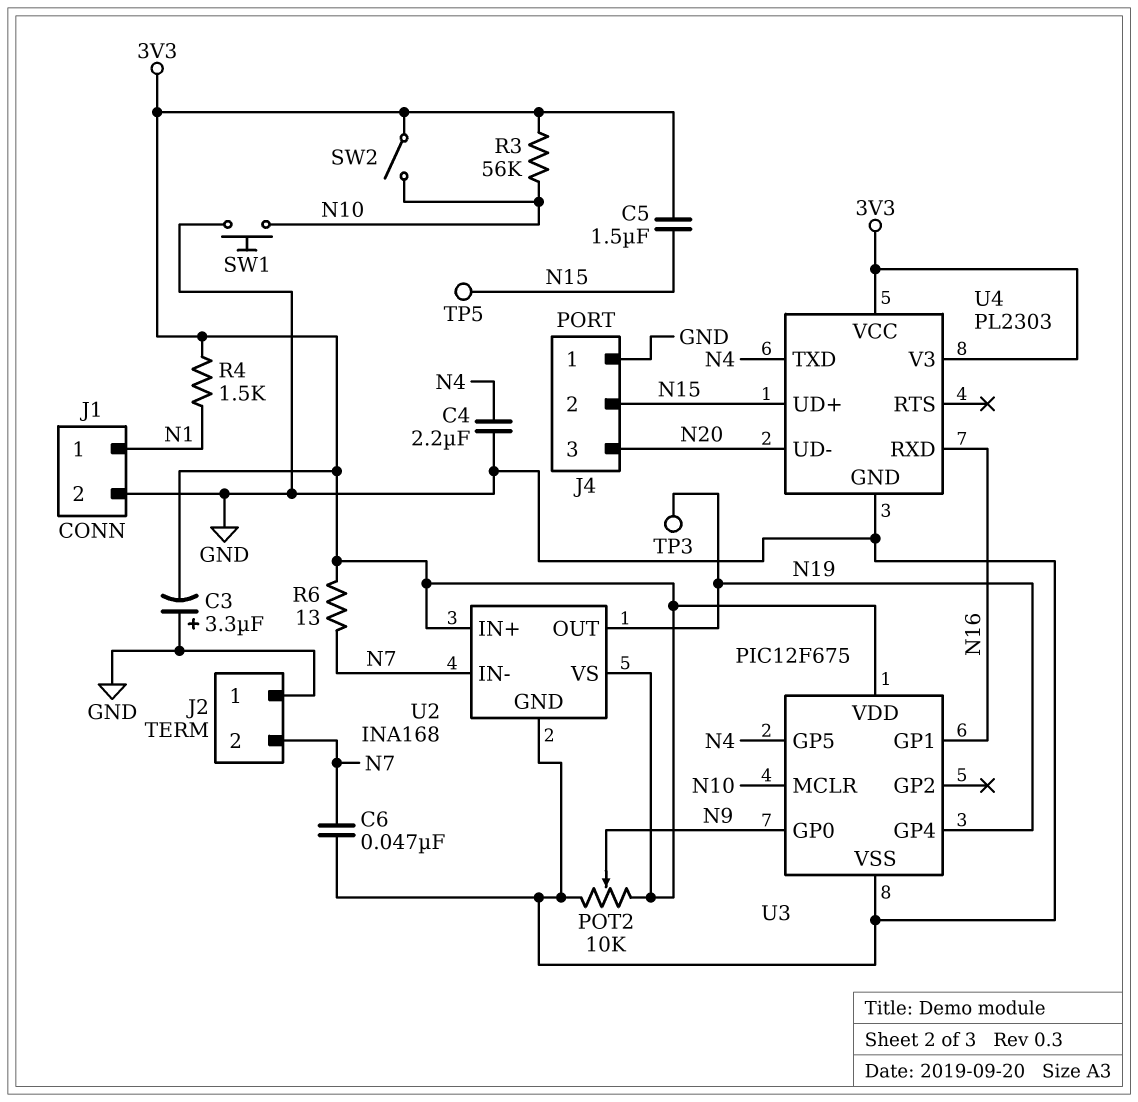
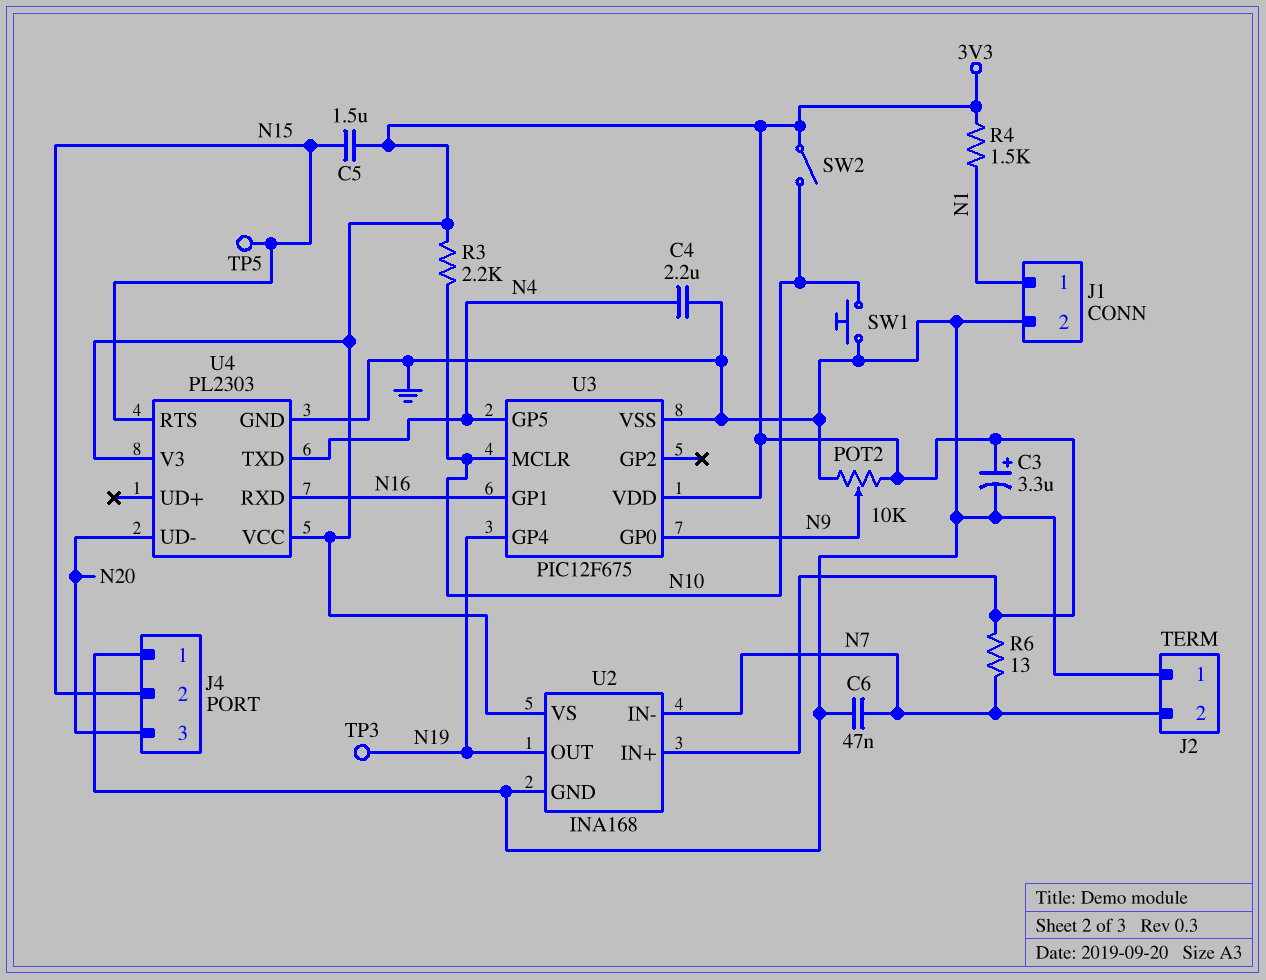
C3: 3.3uF (plus GND, minus 3V3) -> 3.3uF (plus 3V3, minus GND)
R3: 56k (3V3, N10) -> 2.2k (3V3, N10)
U4 pin RTS: none -> N15
U4 pin UD+: N15 -> none

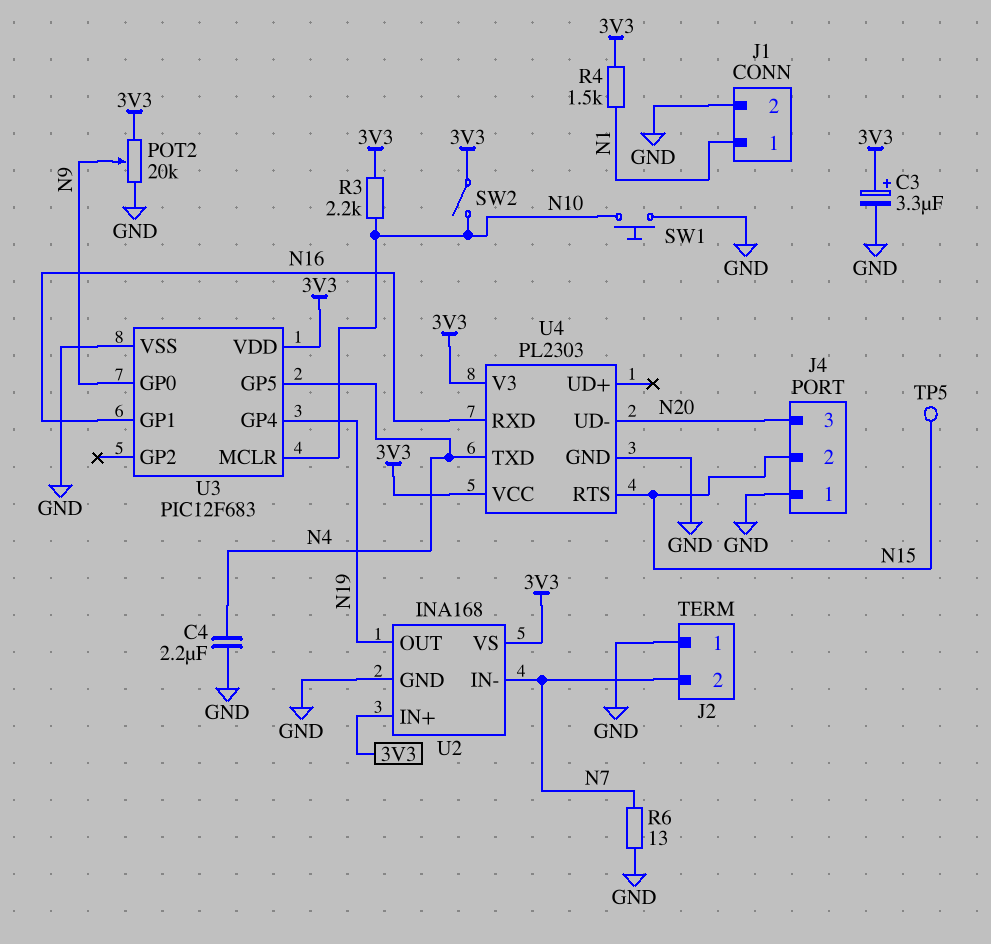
C5: 1.5uF (3V3, N15) -> none
C6: 47nF (GND, N7) -> none
POT2: 10k (3V3, GND, wiper N9) -> 20k (3V3, GND, wiper N9)
R6: 13 (3V3, N7) -> 13 (GND, N7)
TP3: test point (N19) -> none
U3: PIC12F675 -> PIC12F683

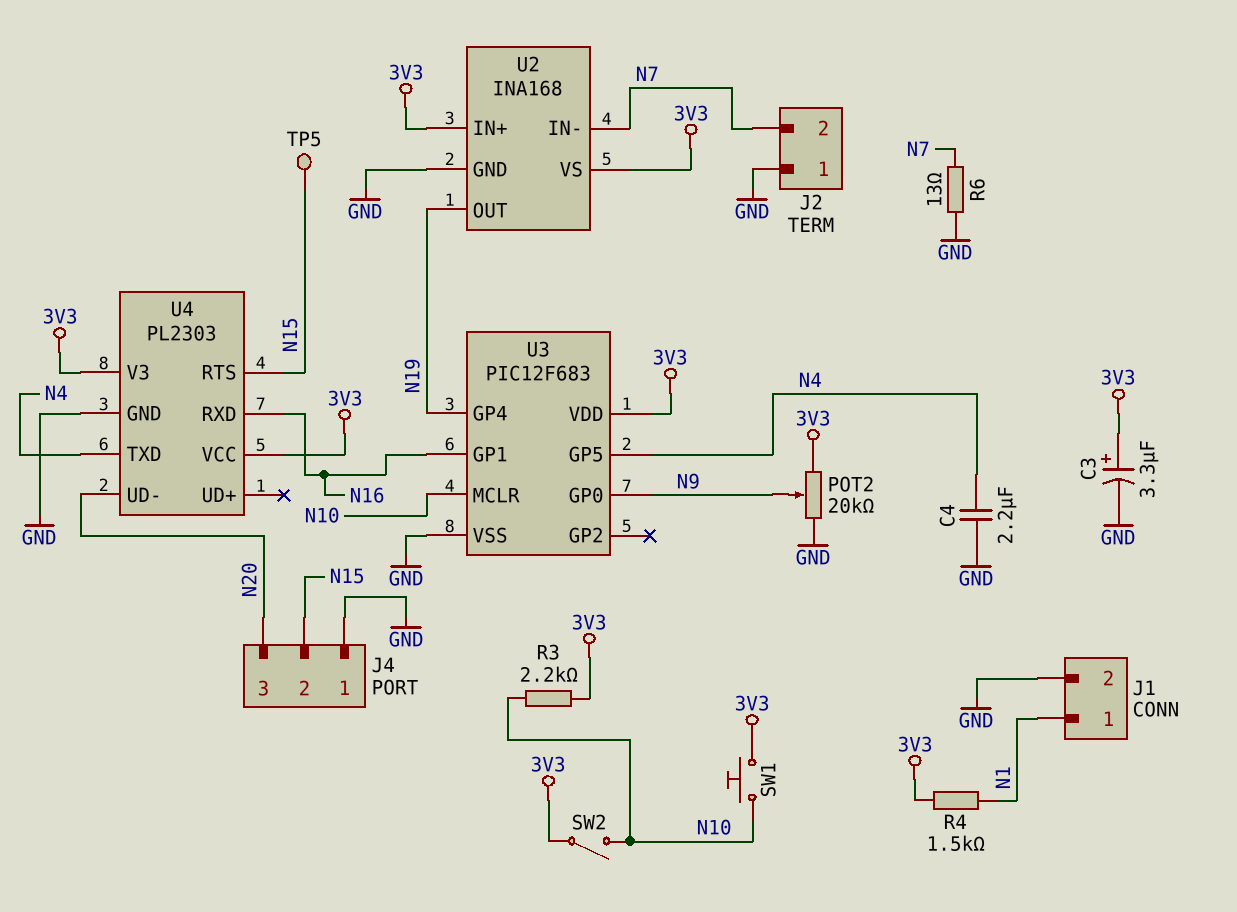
SW1: button (GND, N10) -> button (3V3, N10)

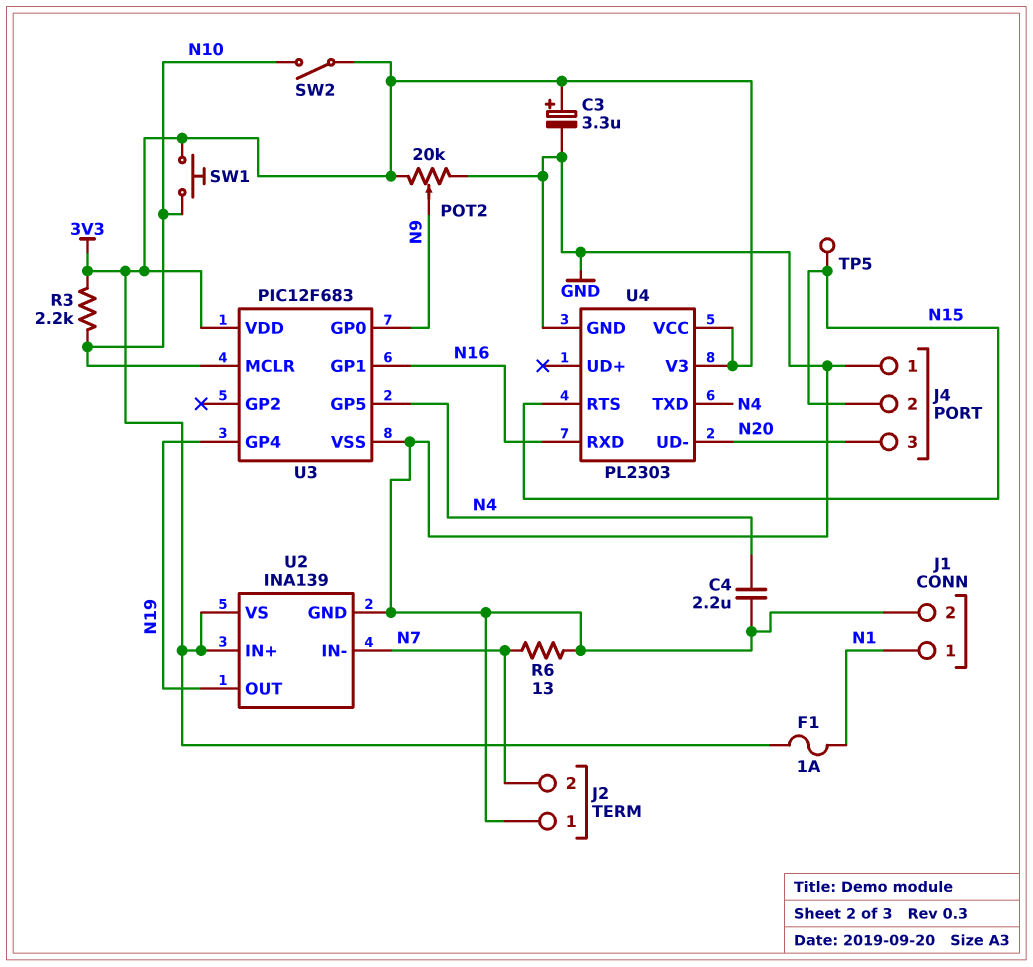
F1: none -> 1A (3V3, N1)
R4: 1.5k (3V3, N1) -> none
U2: INA168 -> INA139

